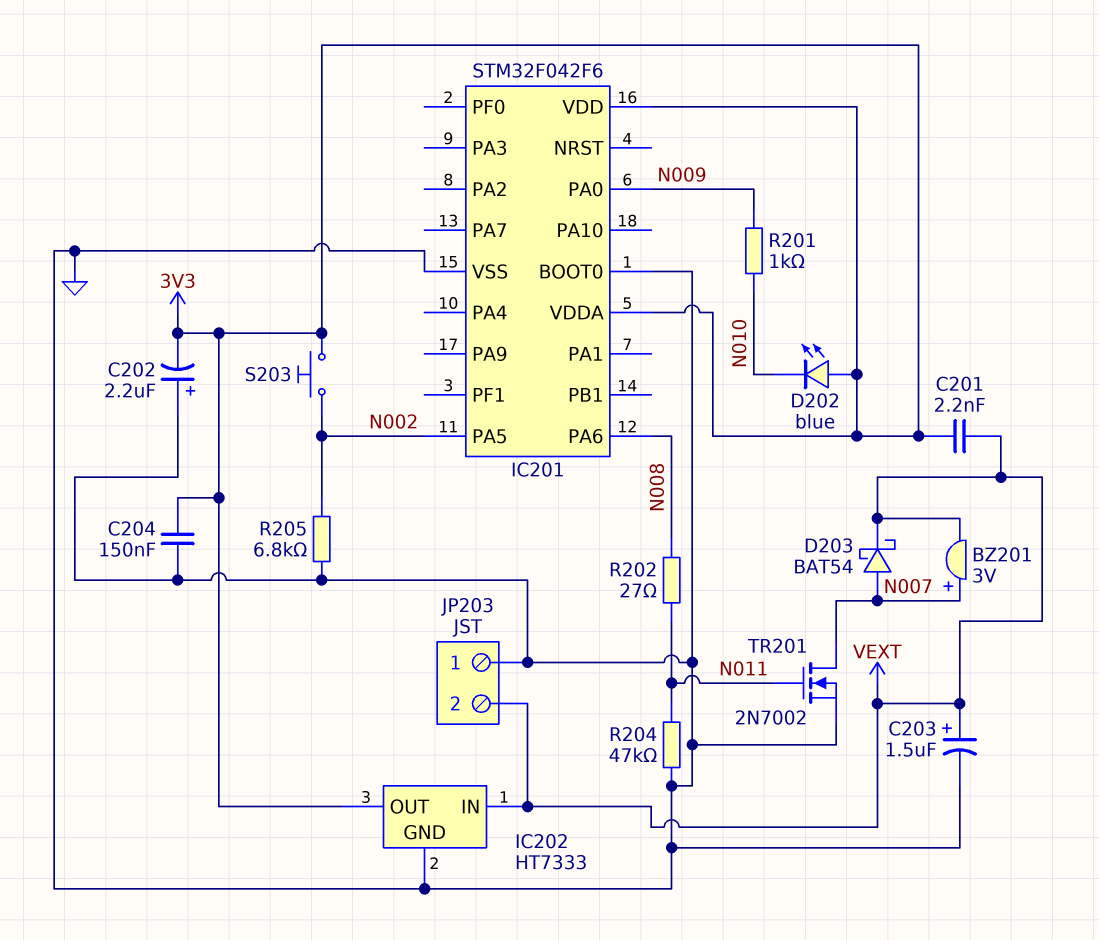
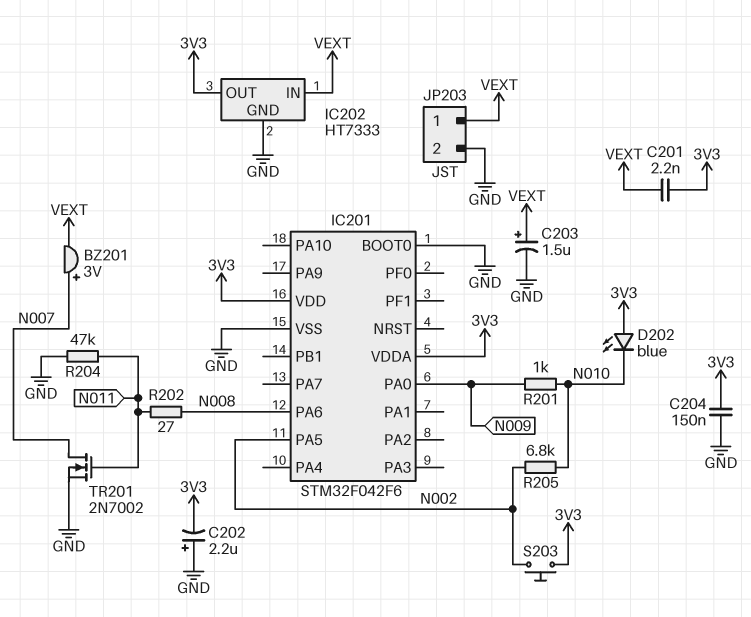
D203: schottky BAT54 (A N007, K VEXT) -> none
JP203 pin 1: GND -> VEXT
JP203 pin 2: VEXT -> GND
R205: 6.8k (GND, N002) -> 6.8k (N002, N010)

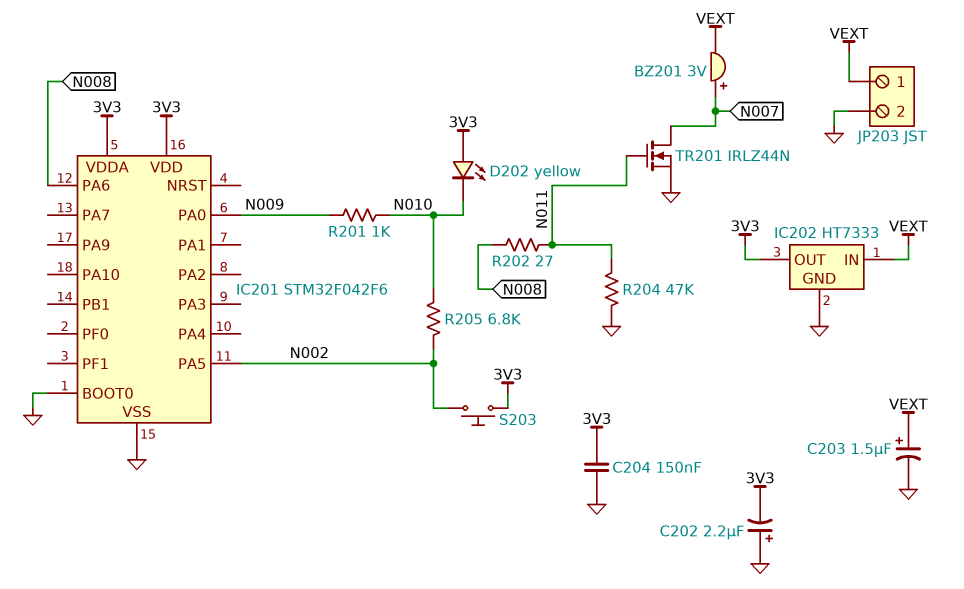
C201: 2.2nF (3V3, VEXT) -> none
D202: LED blue (A 3V3, K N010) -> LED yellow (A 3V3, K N010)
TR201: NMOS 2N7002 (G N011, D N007, S GND) -> NMOS IRLZ44N (G N011, D N007, S GND)

